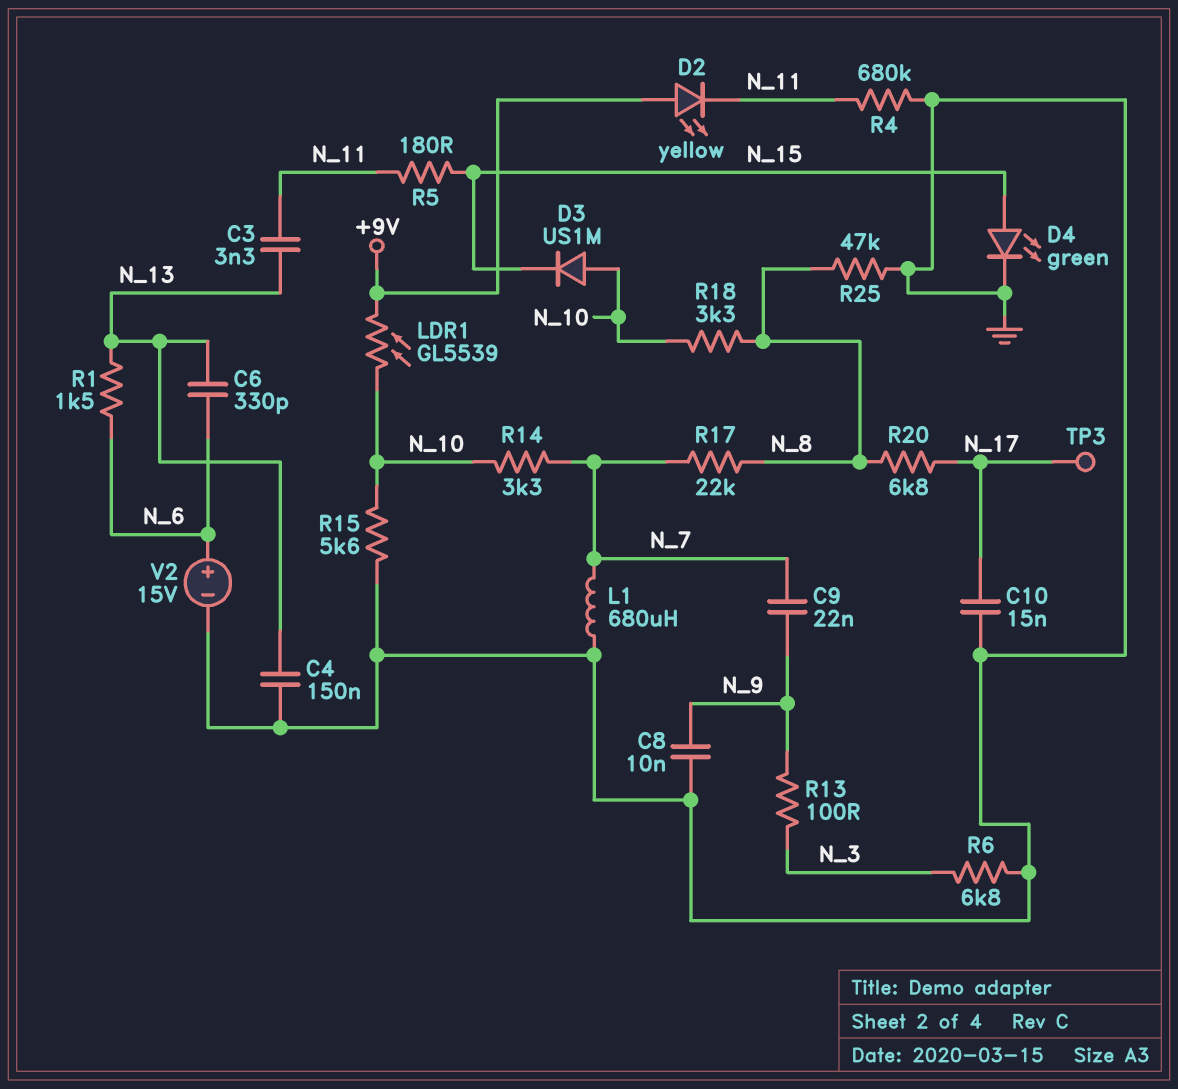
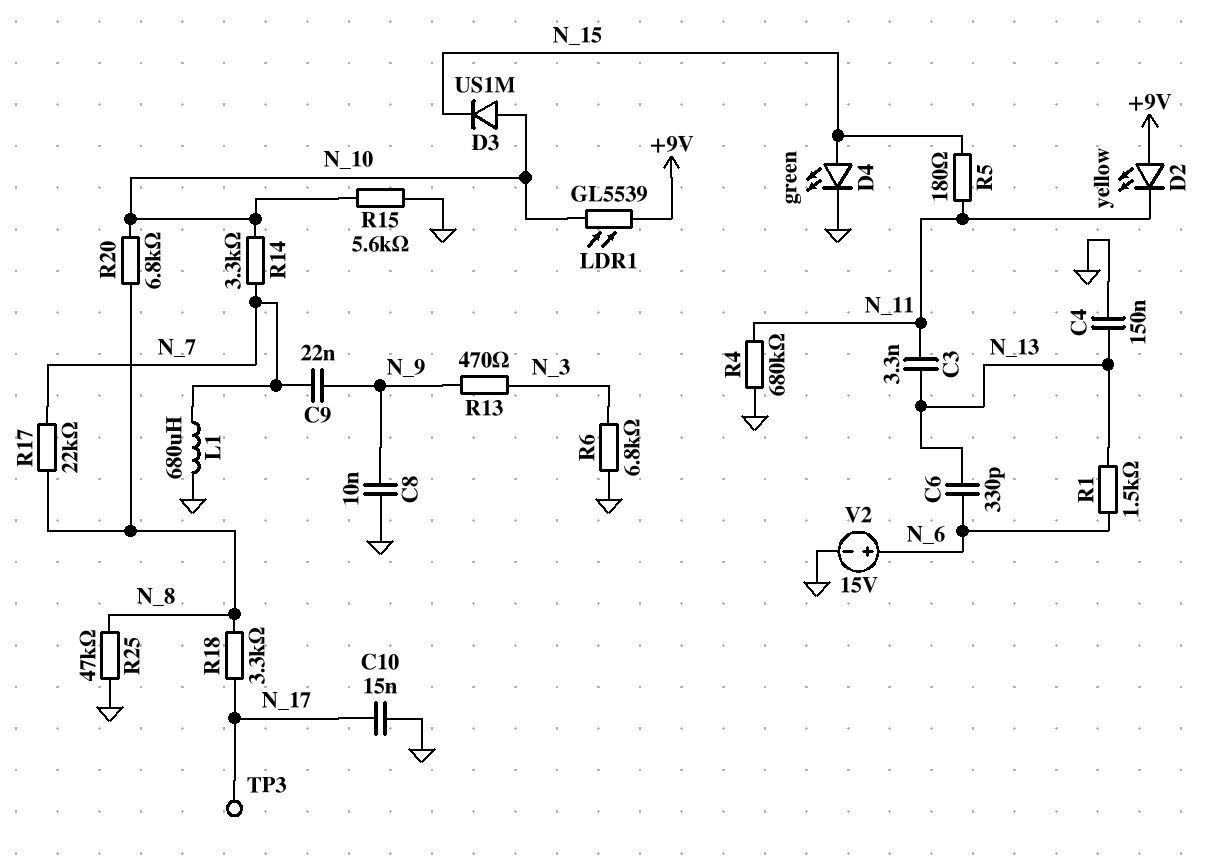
R13: 100 (N_3, N_9) -> 470 (N_3, N_9)
R18: 3.3k (N_8, N_10) -> 3.3k (N_8, N_17)
R20: 6.8k (N_8, N_17) -> 6.8k (N_8, N_10)

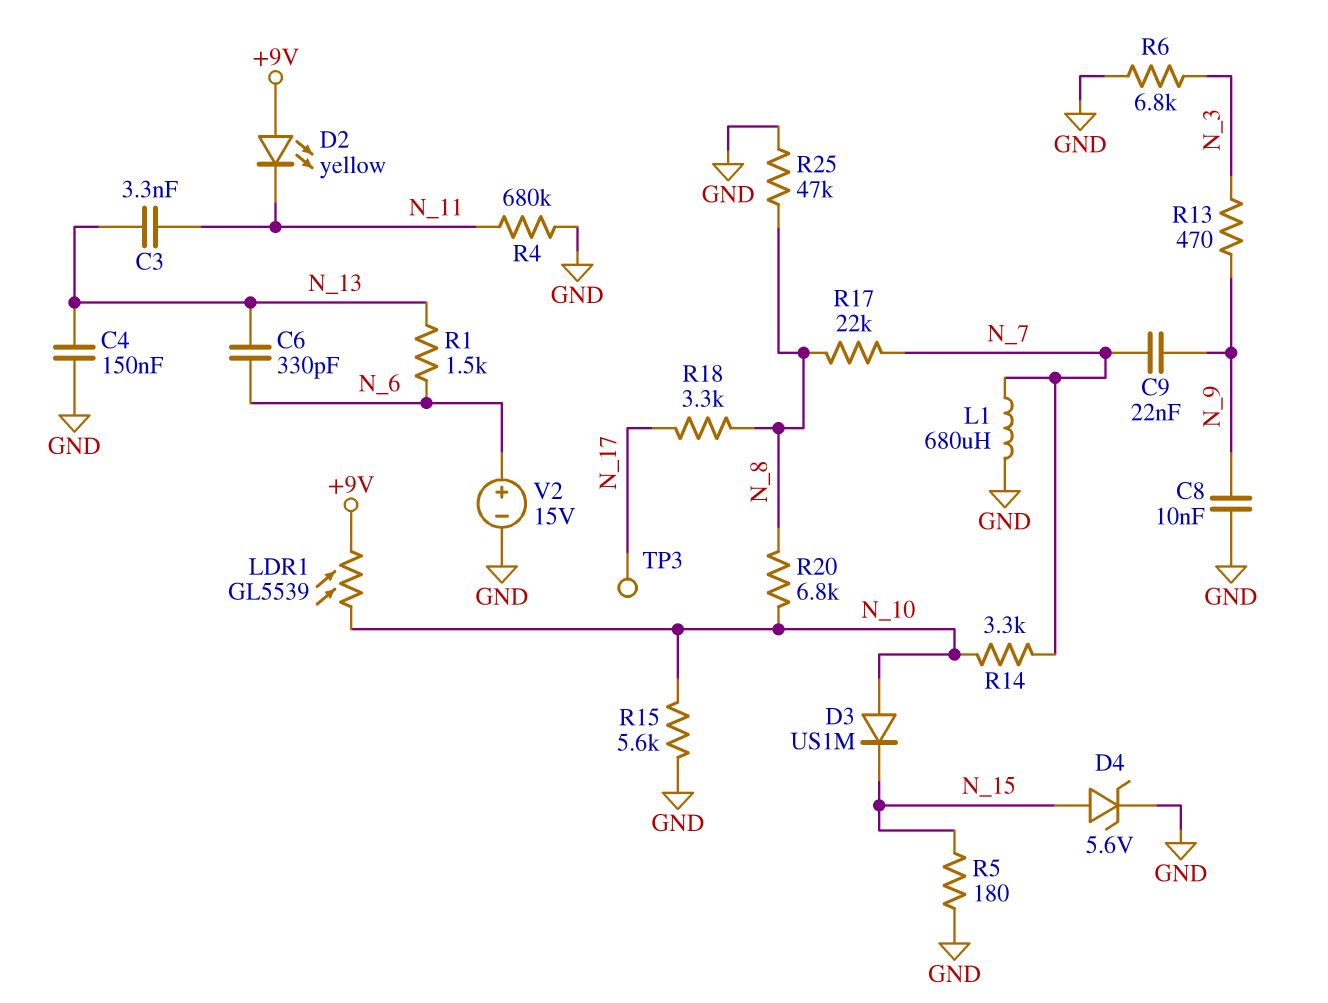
C10: 15nF (GND, N_17) -> none
D4: LED green (A N_15, K GND) -> zener 5.6V (A N_15, K GND)
R5: 180 (N_11, N_15) -> 180 (GND, N_15)

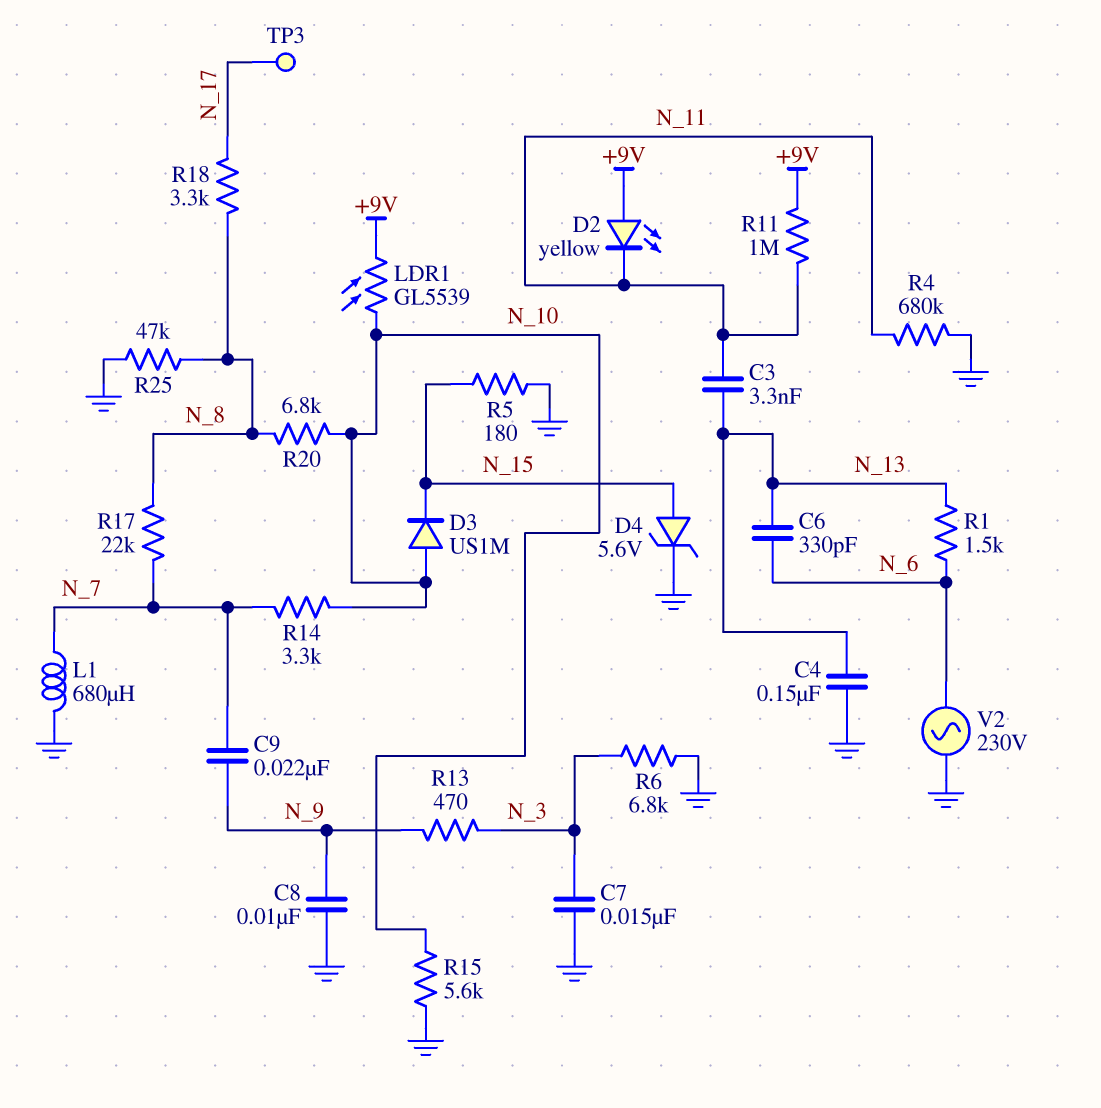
C7: none -> 15nF (GND, N_3)
R11: none -> 1M (+9V, N_11)
V2: 15V (plus N_6, minus GND) -> AC 230V (GND, N_6)

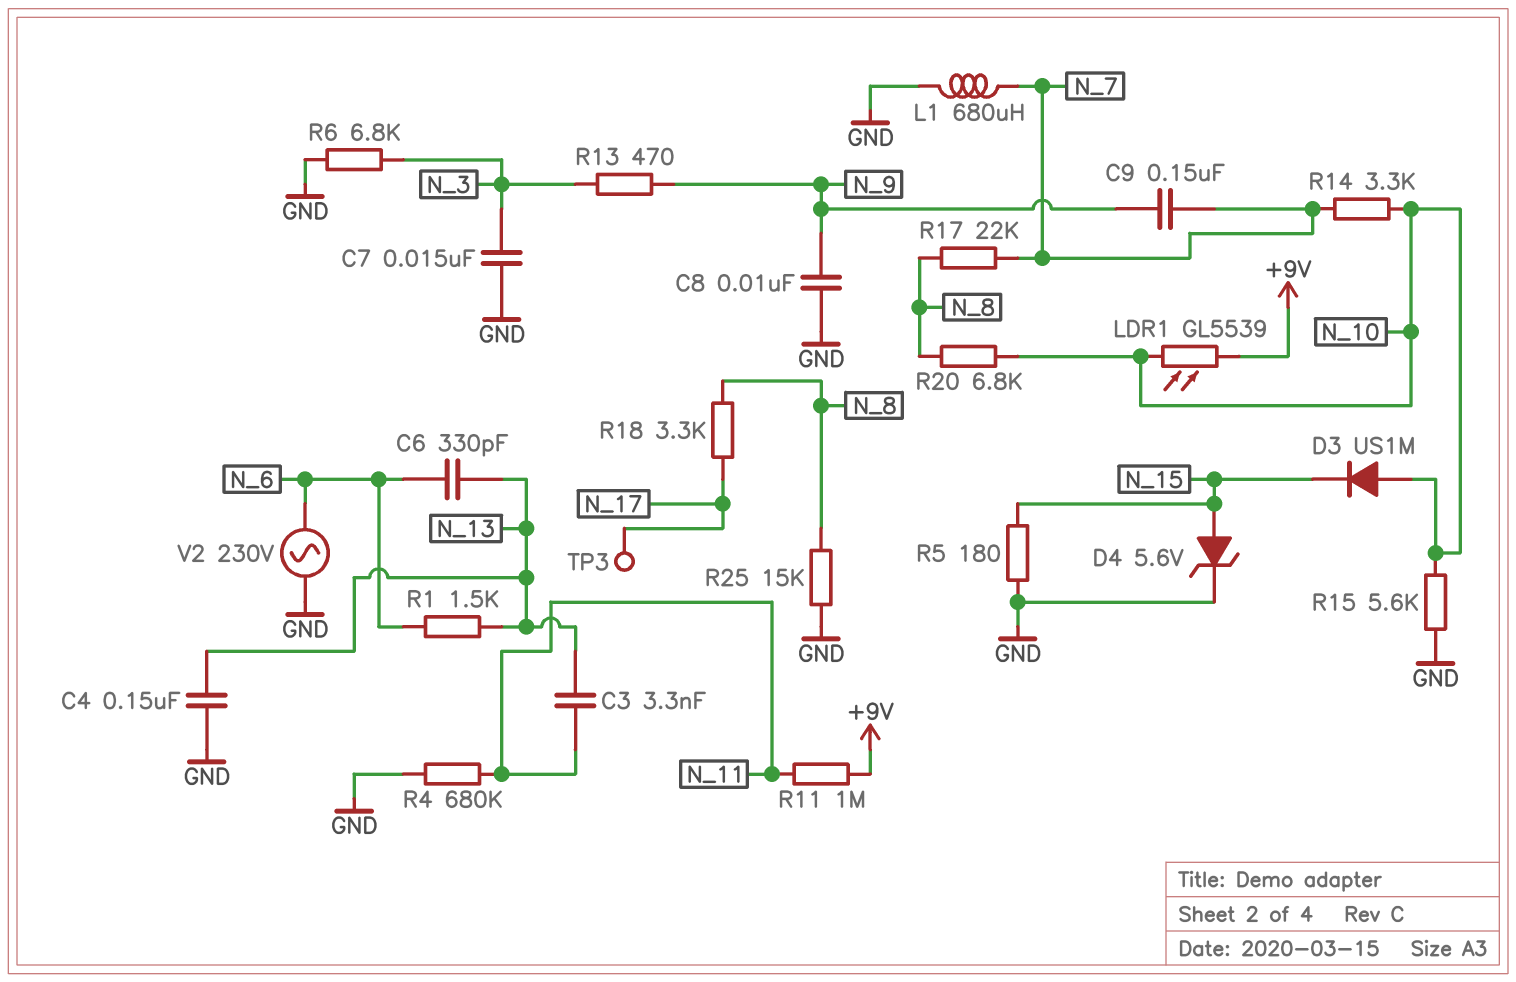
C9: 22nF (N_7, N_9) -> 150nF (N_7, N_9)
D2: LED yellow (A +9V, K N_11) -> none
R25: 47k (GND, N_8) -> 15k (GND, N_8)

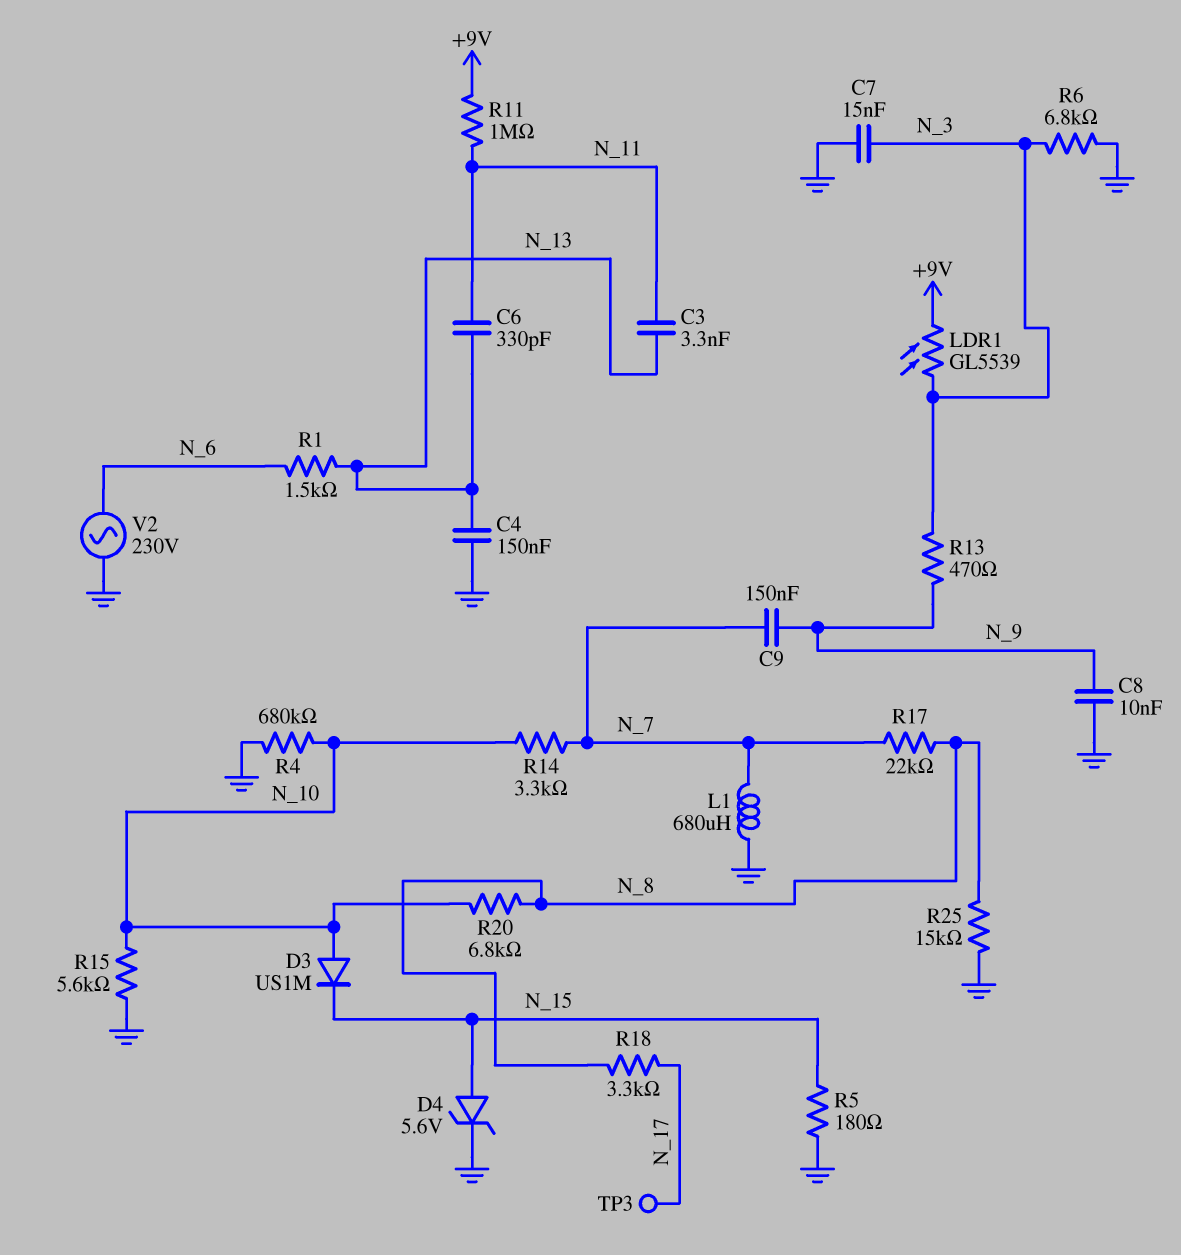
C6: 330pF (N_6, N_13) -> 330pF (N_11, N_13)
LDR1: GL5539 (+9V, N_10) -> GL5539 (+9V, N_3)
R4: 680k (GND, N_11) -> 680k (GND, N_10)

